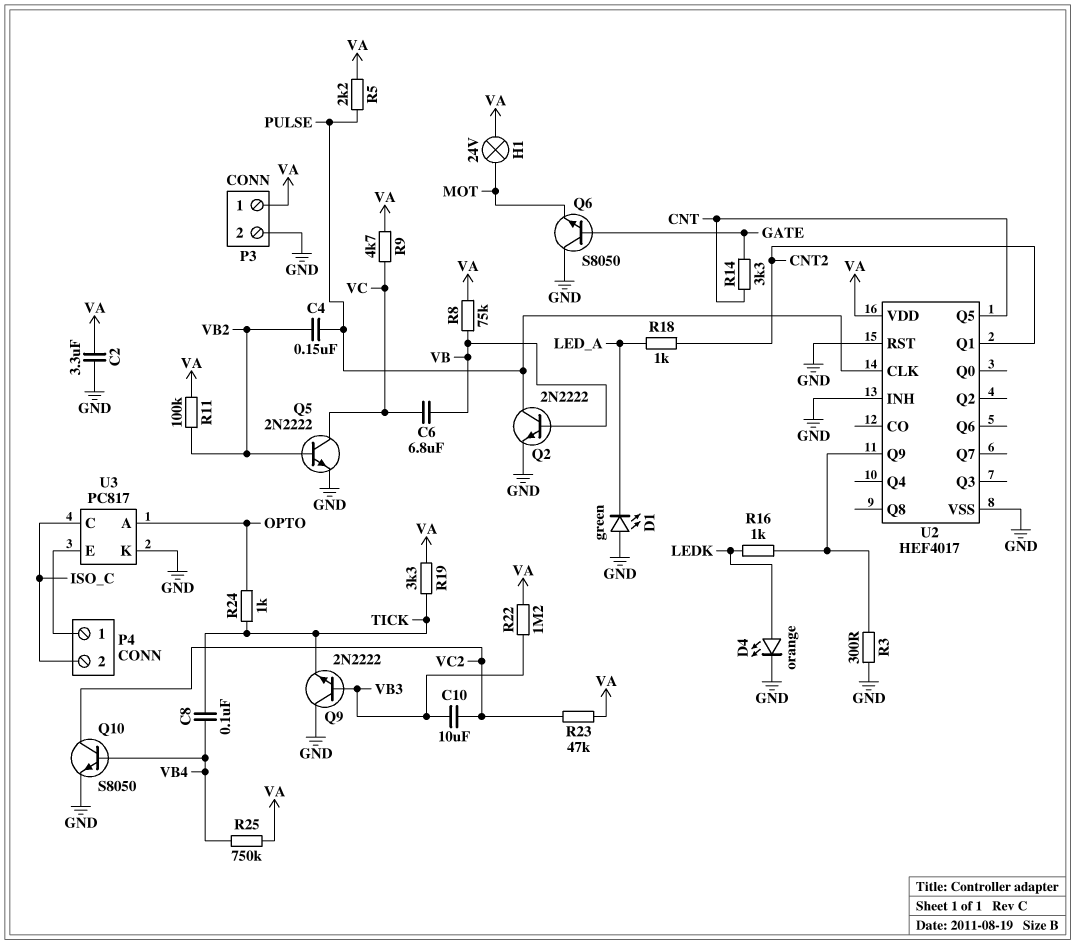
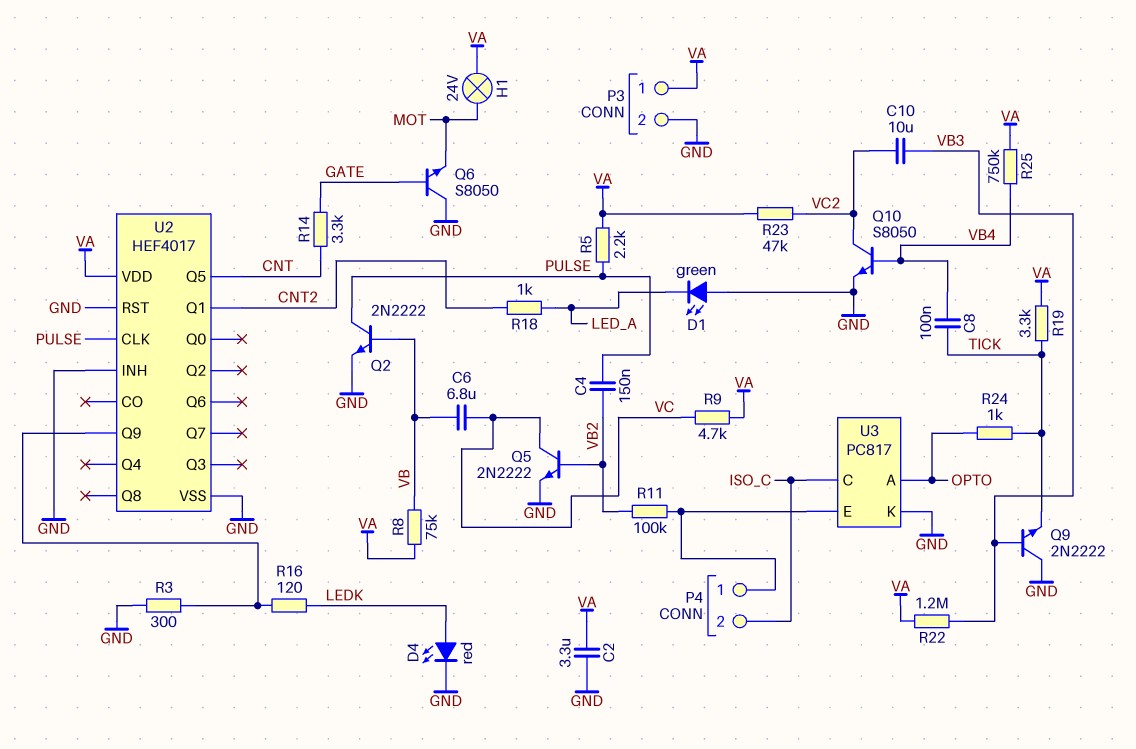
D4: LED orange (A LEDK, K GND) -> LED red (A LEDK, K GND)
R11: 100k (VA, VB2) -> 100k (P4/1, VB2)
R16: 1k (LEDK, U2/Q9) -> 120 (LEDK, U2/Q9)

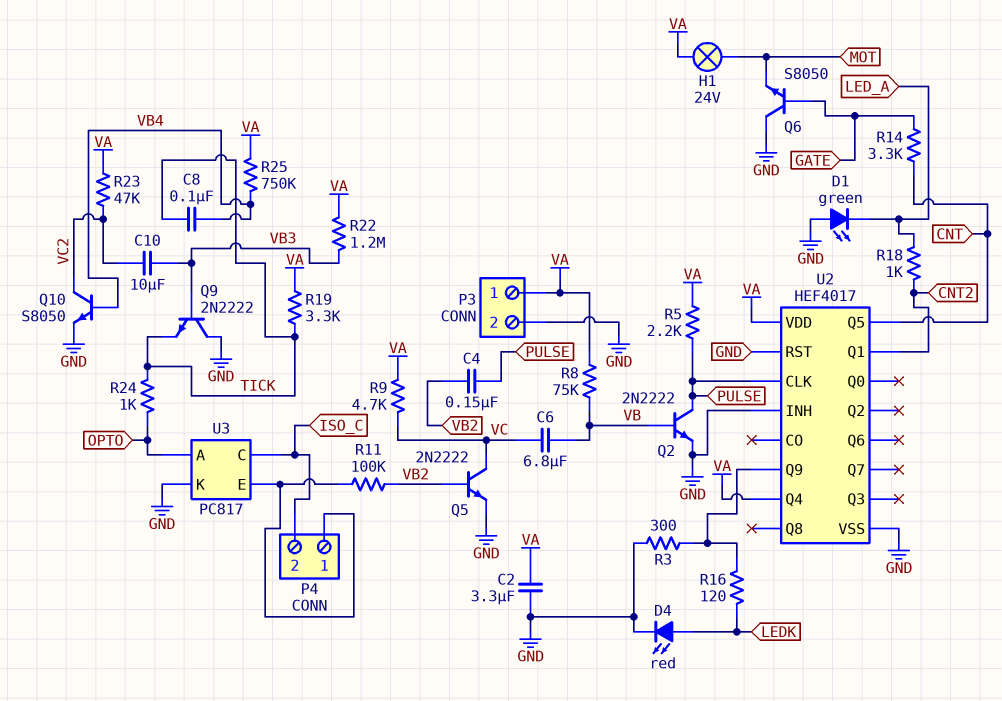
U2 pin Q4: none -> VA

